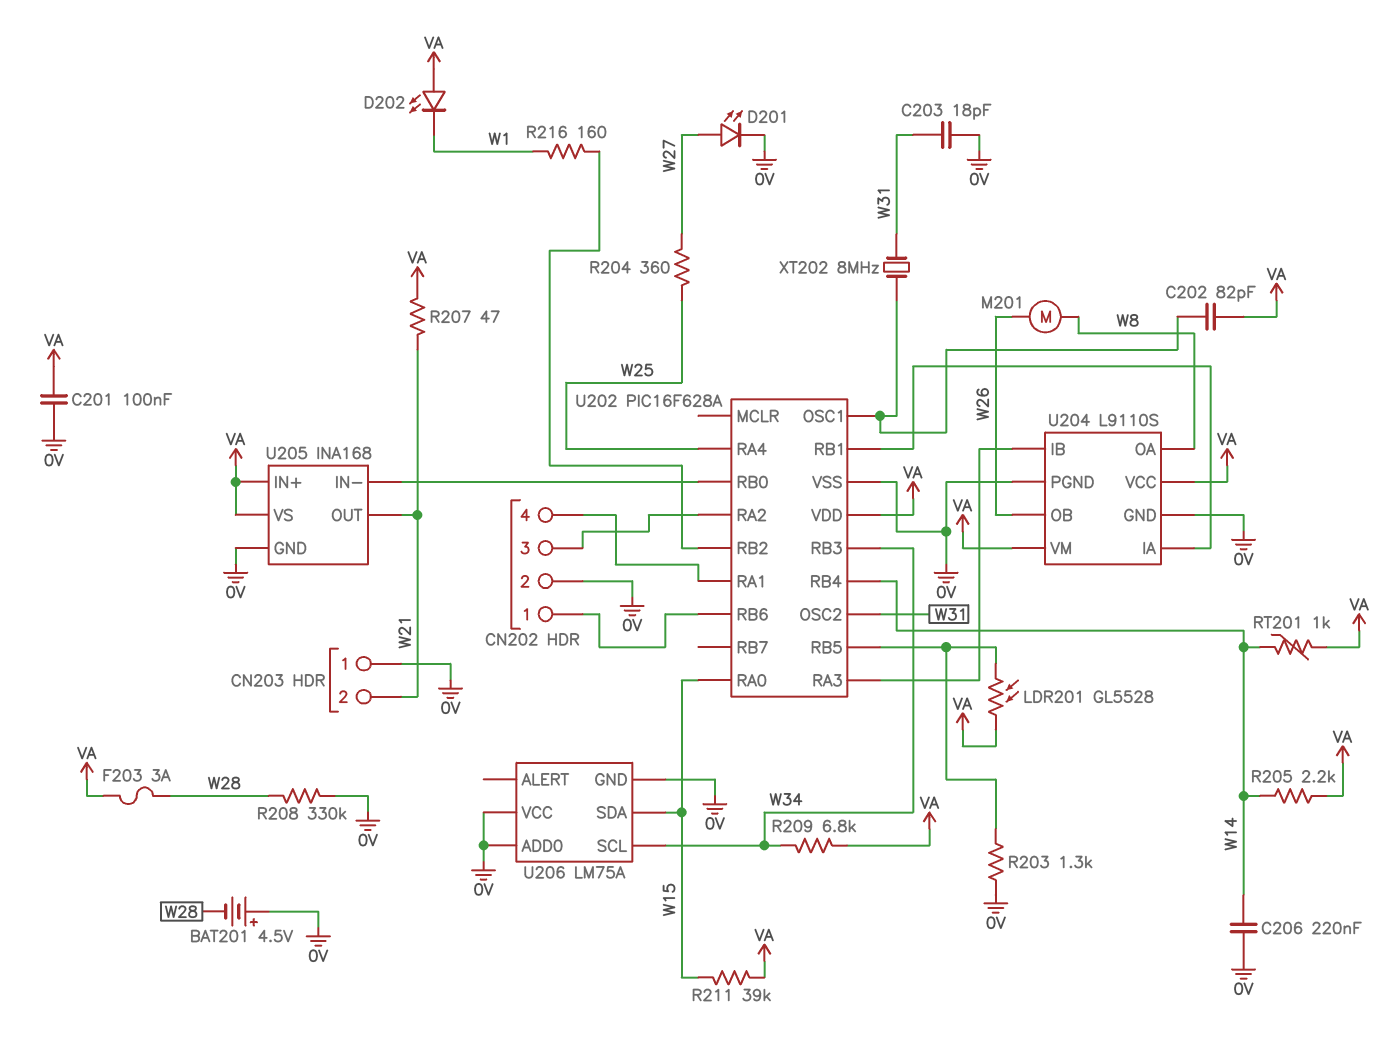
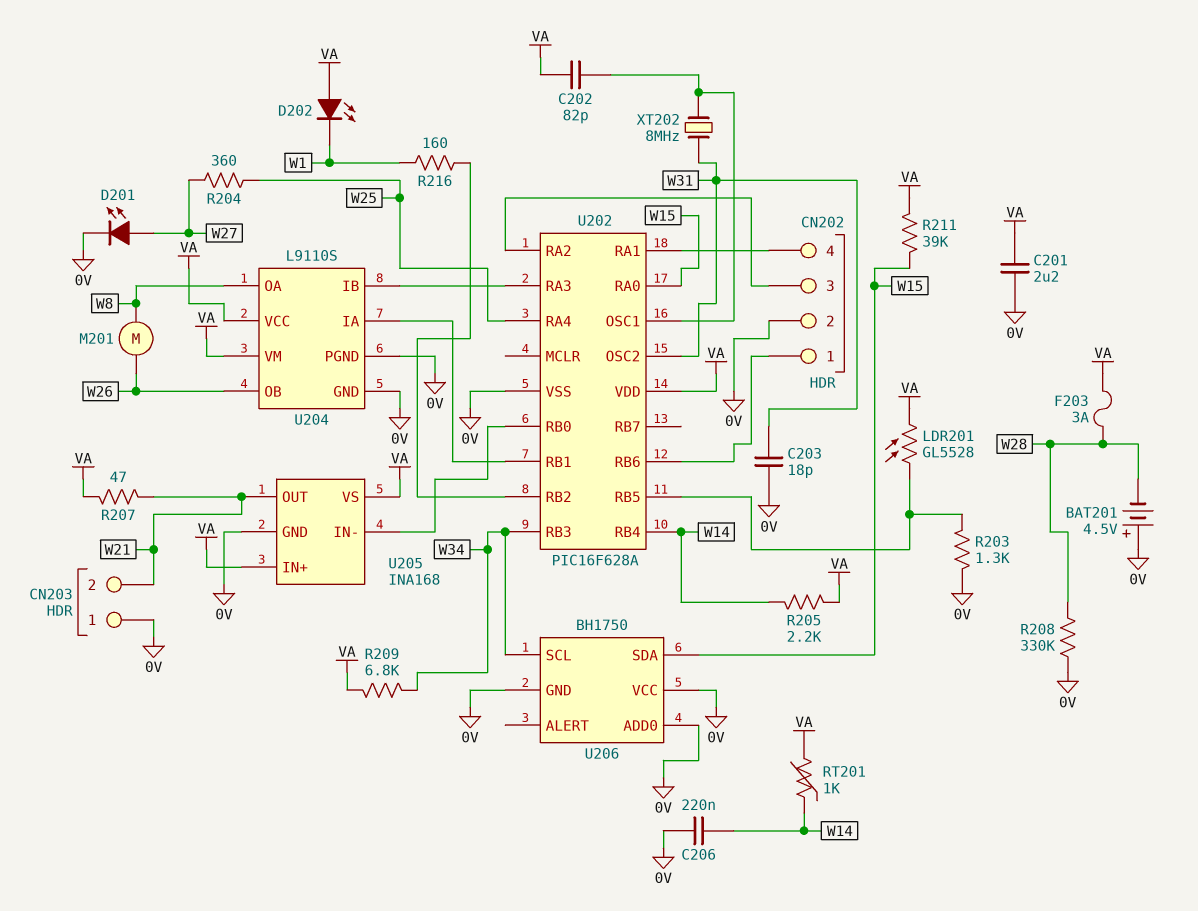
C201: 100nF (0V, VA) -> 2.2uF (0V, VA)
U206: LM75A -> BH1750

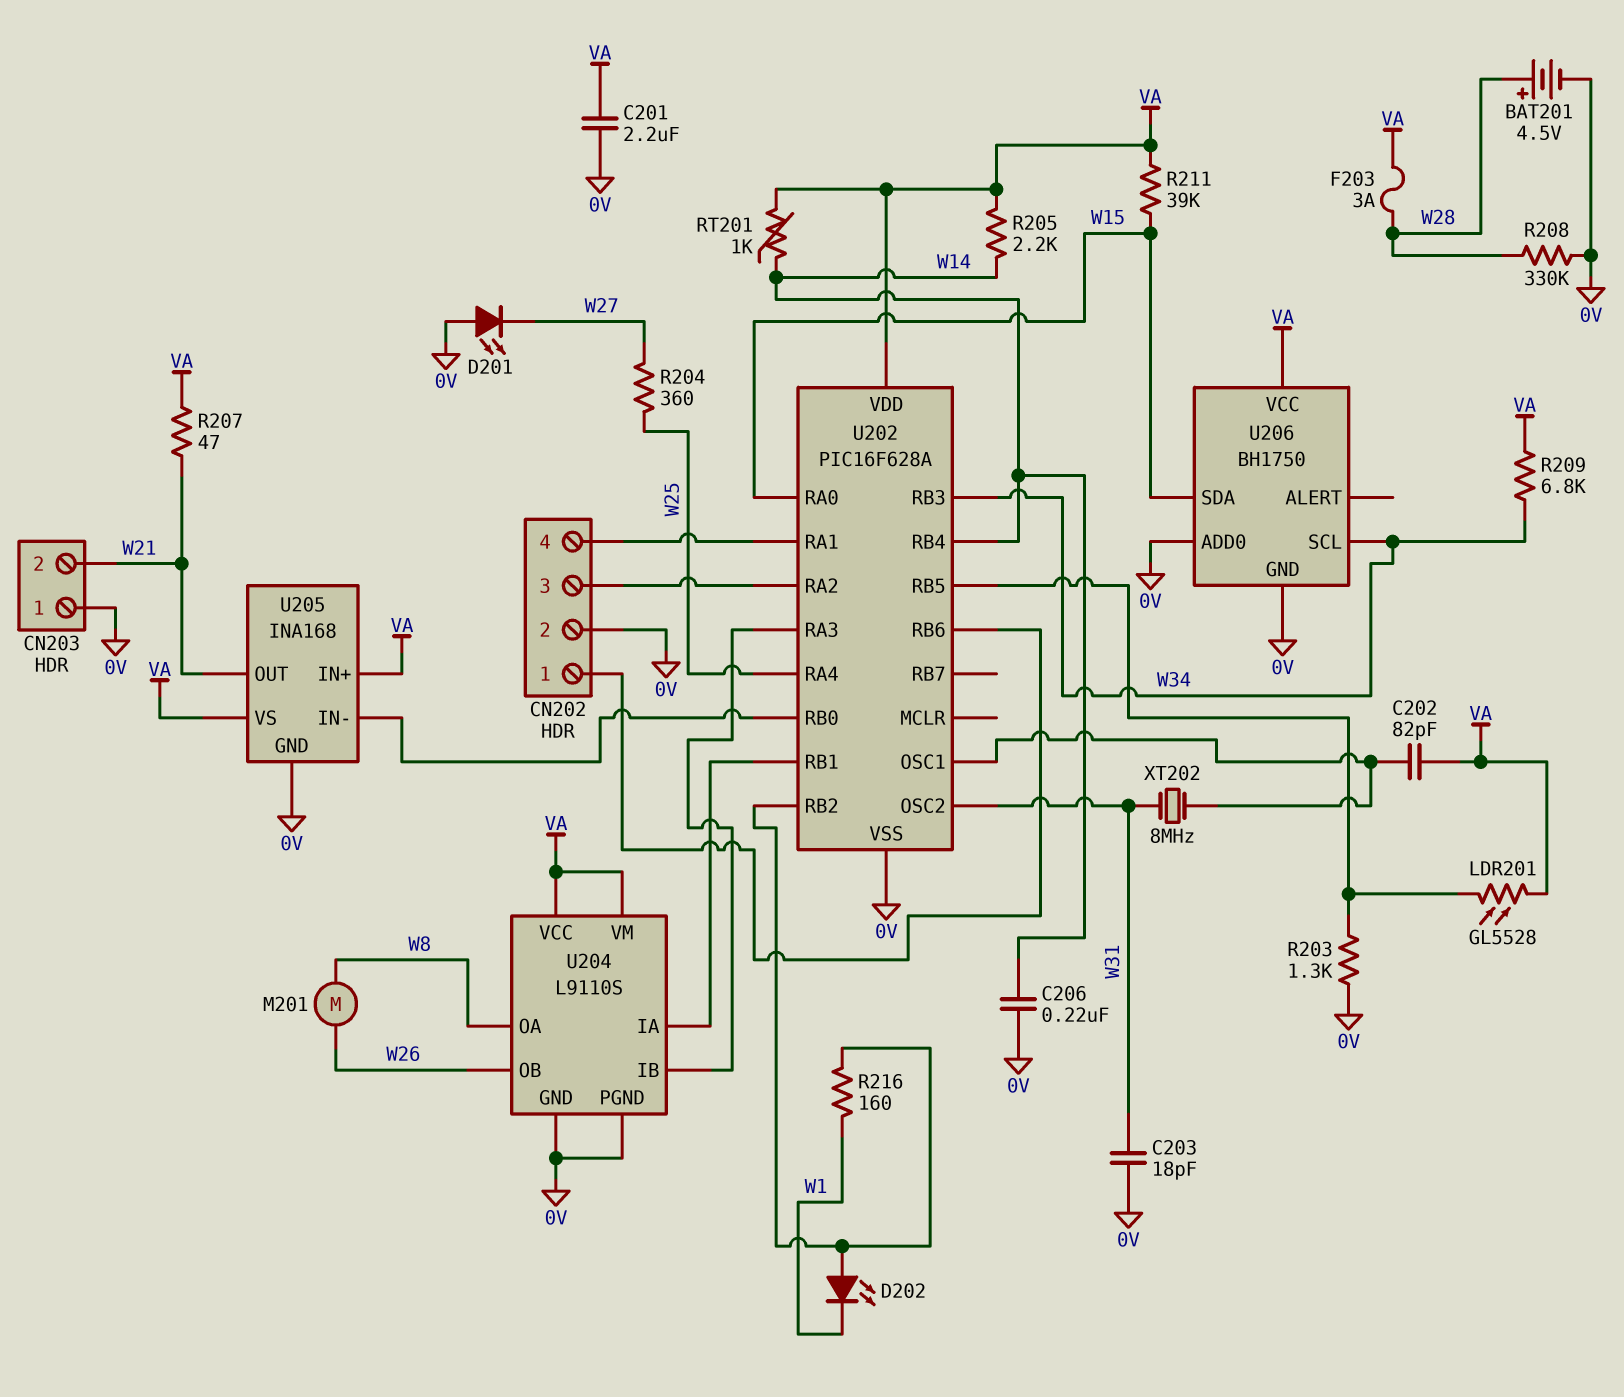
BAT201: 4.5V (plus 0V, minus W28) -> 4.5V (plus W28, minus 0V)
D201: LED (A W27, K 0V) -> LED (A 0V, K W27)
D202: LED (A VA, K W1) -> LED (A U202/RB2, K W1)
U206 pin VCC: 0V -> VA

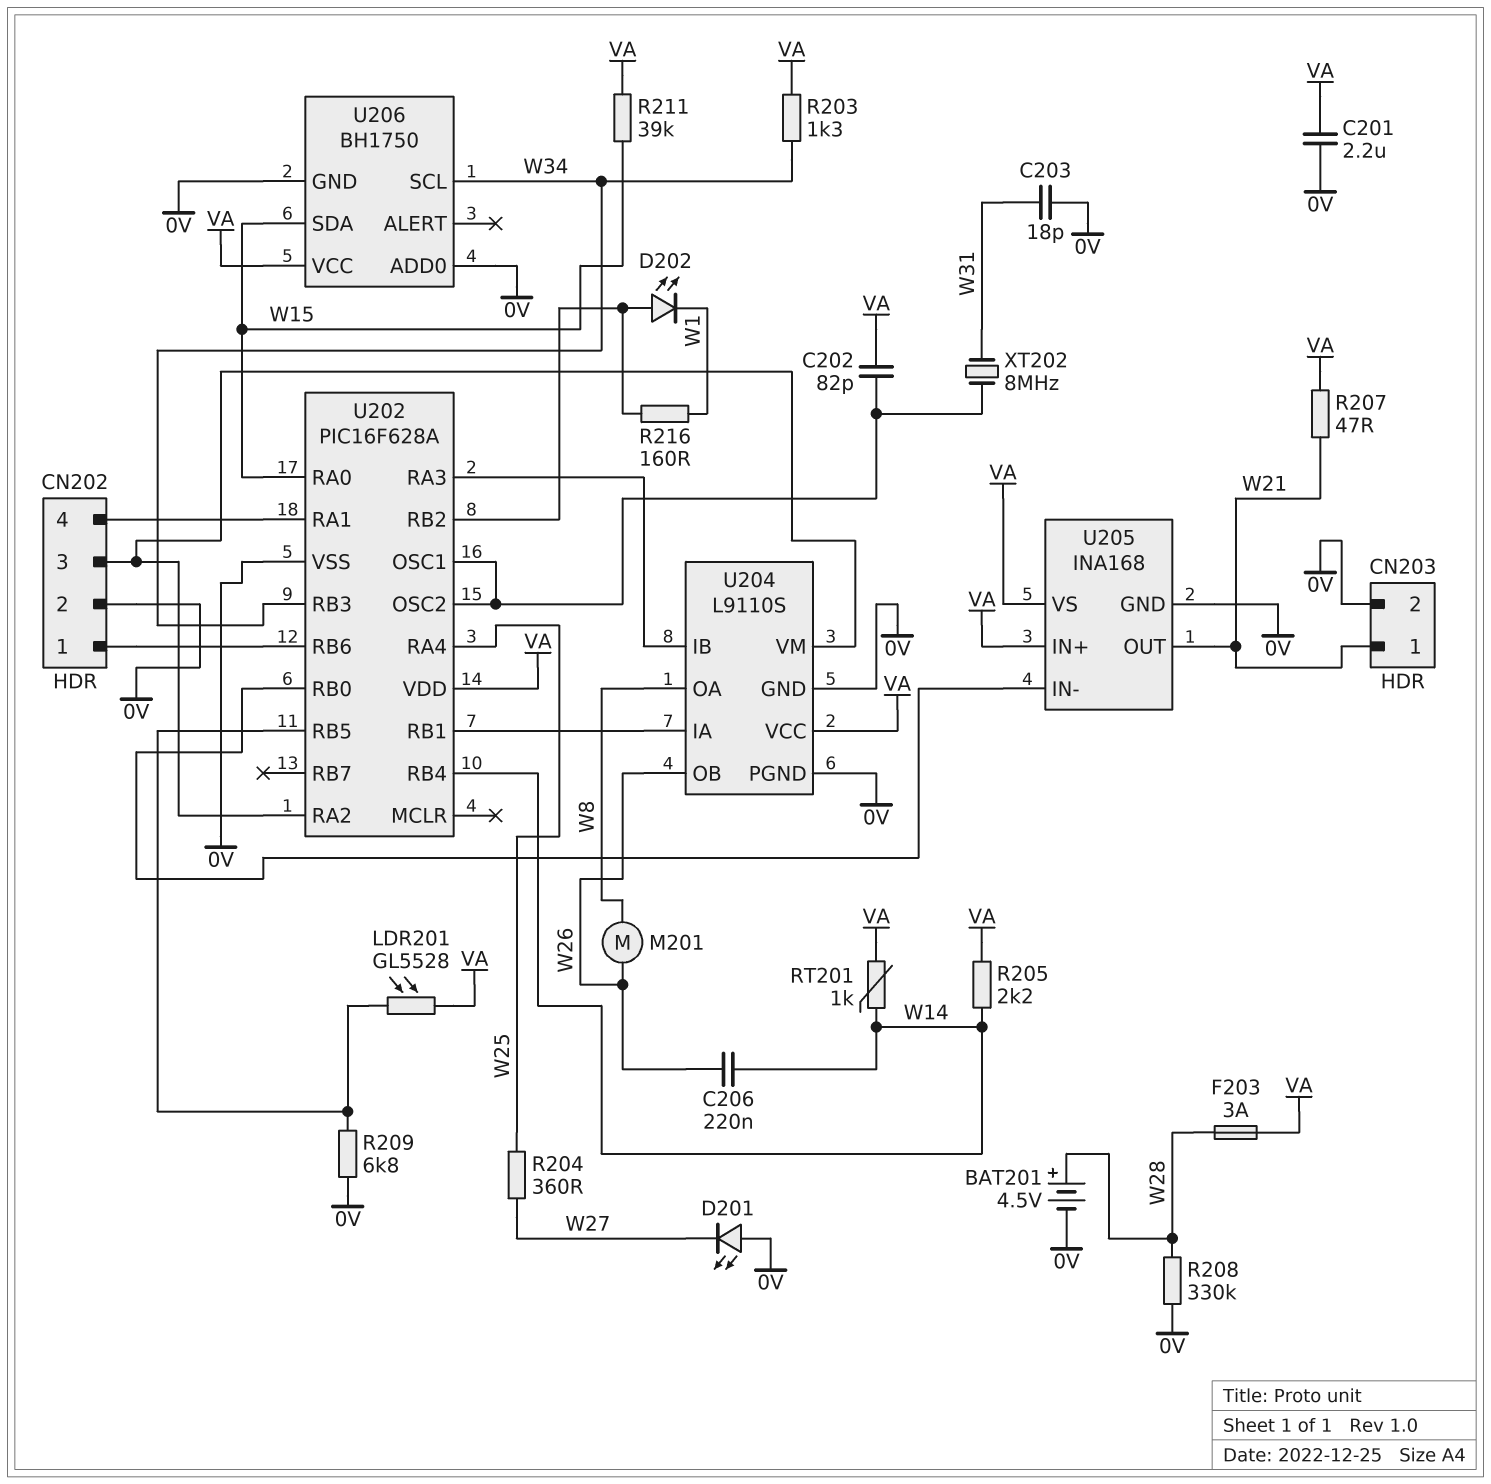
C206: 220nF (0V, W14) -> 220nF (W14, W26)
CN203 pin 1: 0V -> W21
CN203 pin 2: W21 -> 0V
R203: 1.3k (0V, U202/RB5) -> 1.3k (VA, W34)
R209: 6.8k (VA, W34) -> 6.8k (0V, U202/RB5)
U202 pin OSC2: W31 -> U202/OSC1
U204 pin VM: VA -> CN202/3

